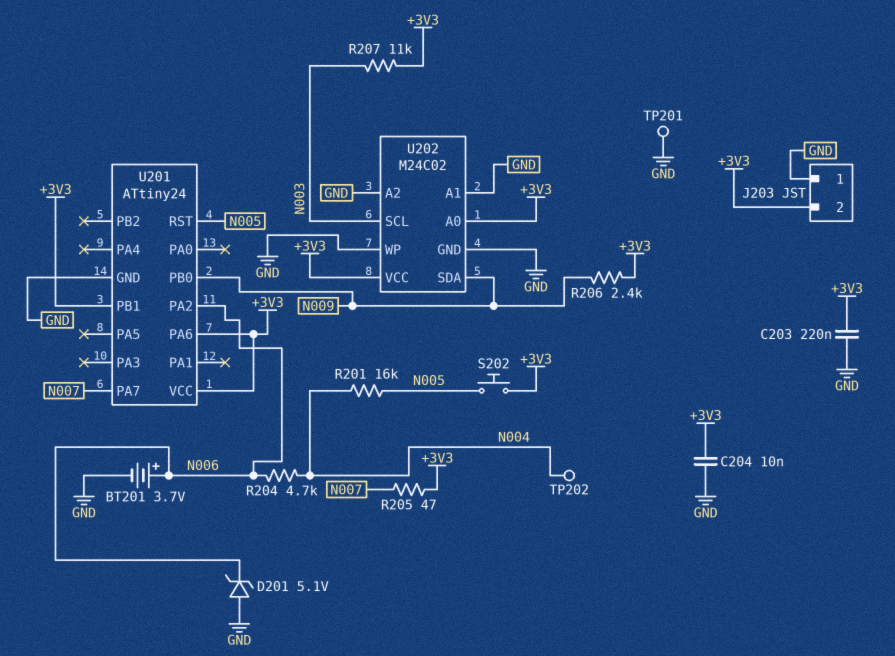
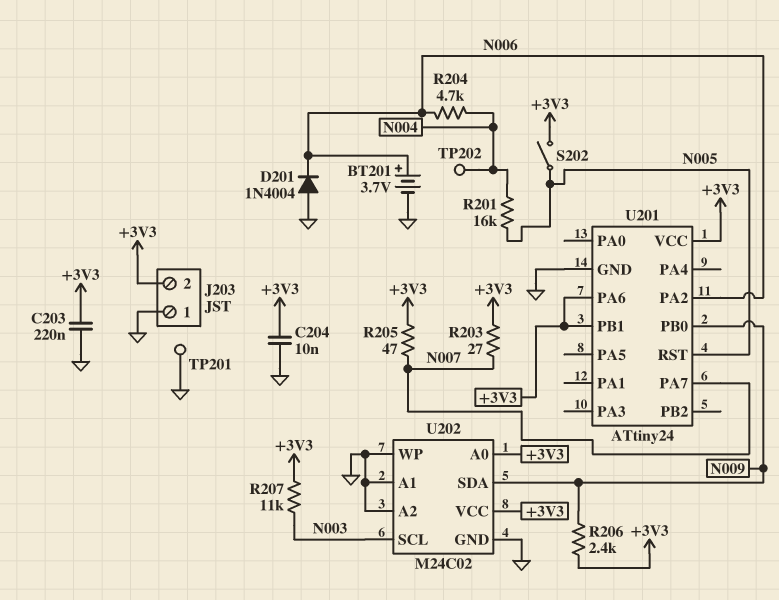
D201: zener 5.1V (A GND, K N006) -> diode 1N4004 (A GND, K N006)
R203: none -> 27 (+3V3, N007)
S202: button (+3V3, N005) -> switch (+3V3, N005)

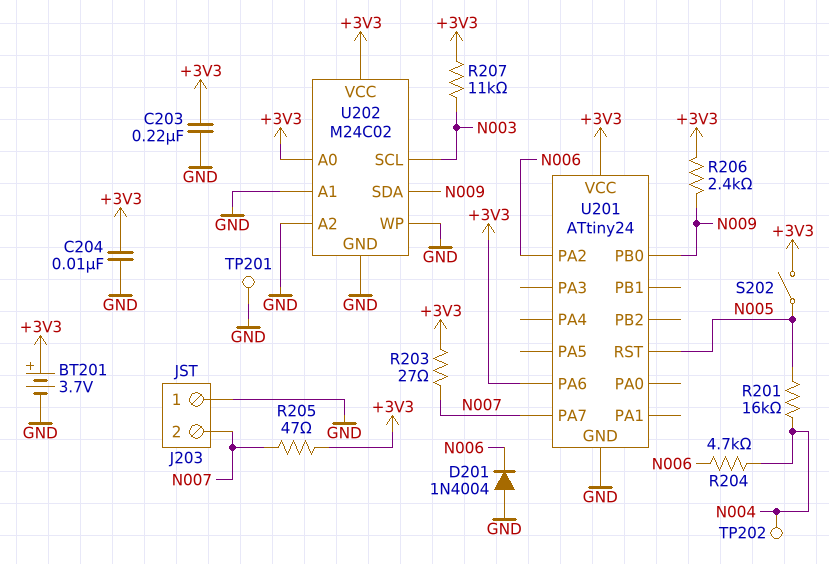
BT201: 3.7V (plus N006, minus GND) -> 3.7V (plus +3V3, minus GND)
J203 pin 2: +3V3 -> N007
U201 pin PB1: +3V3 -> none

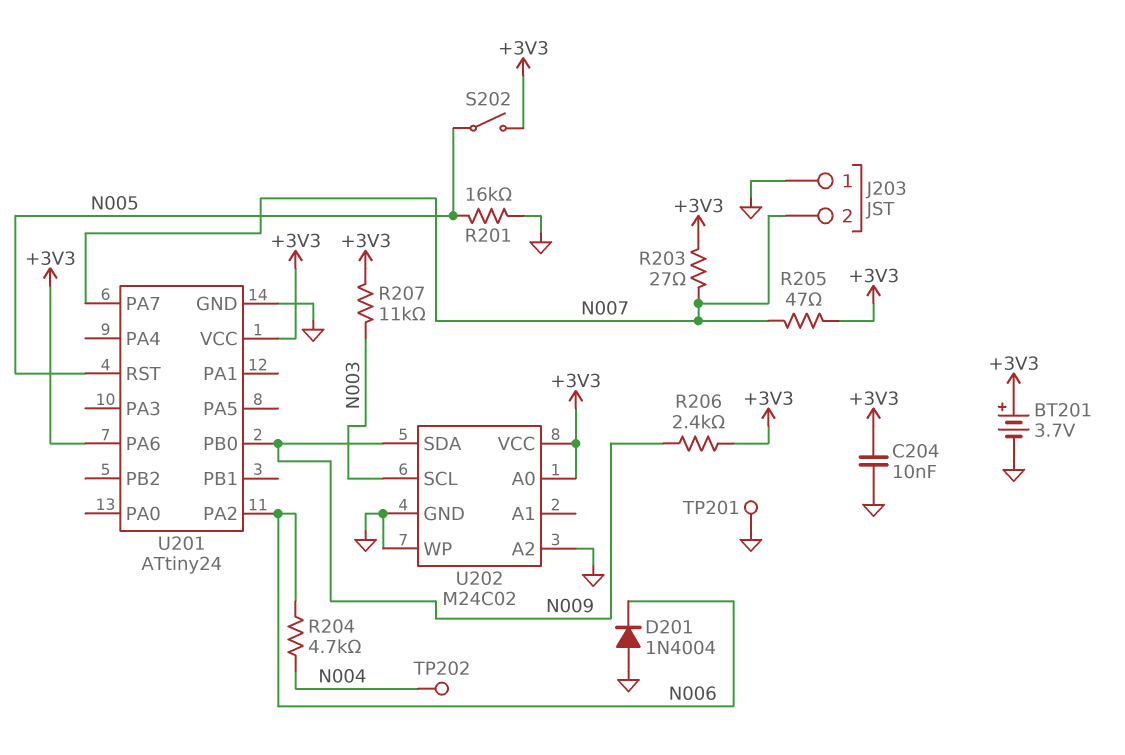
C203: 220nF (+3V3, GND) -> none
R201: 16k (N004, N005) -> 16k (GND, N005)
U202 pin A1: GND -> none

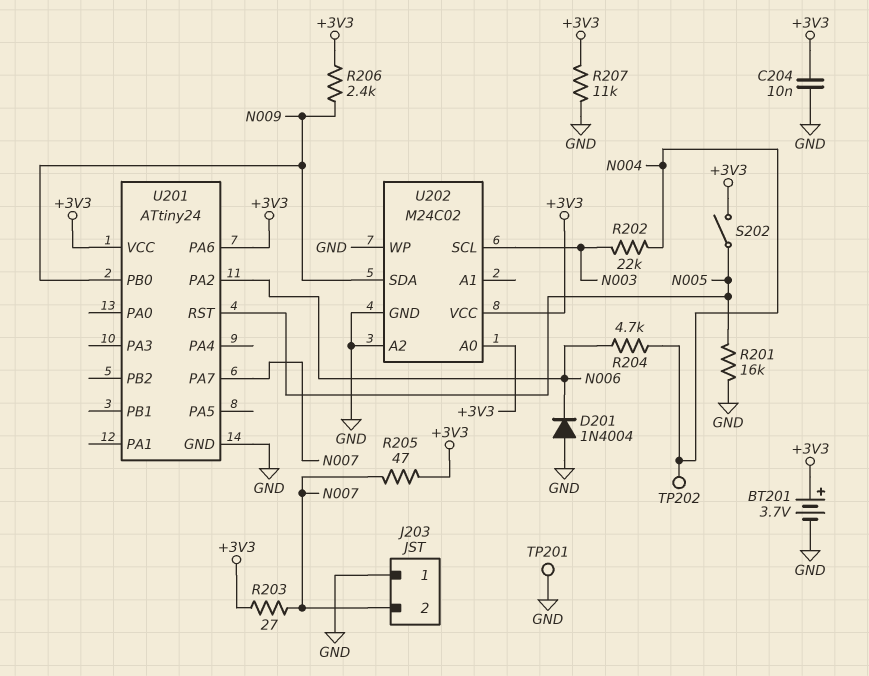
R202: none -> 22k (N003, N004)
R207: 11k (+3V3, N003) -> 11k (+3V3, GND)

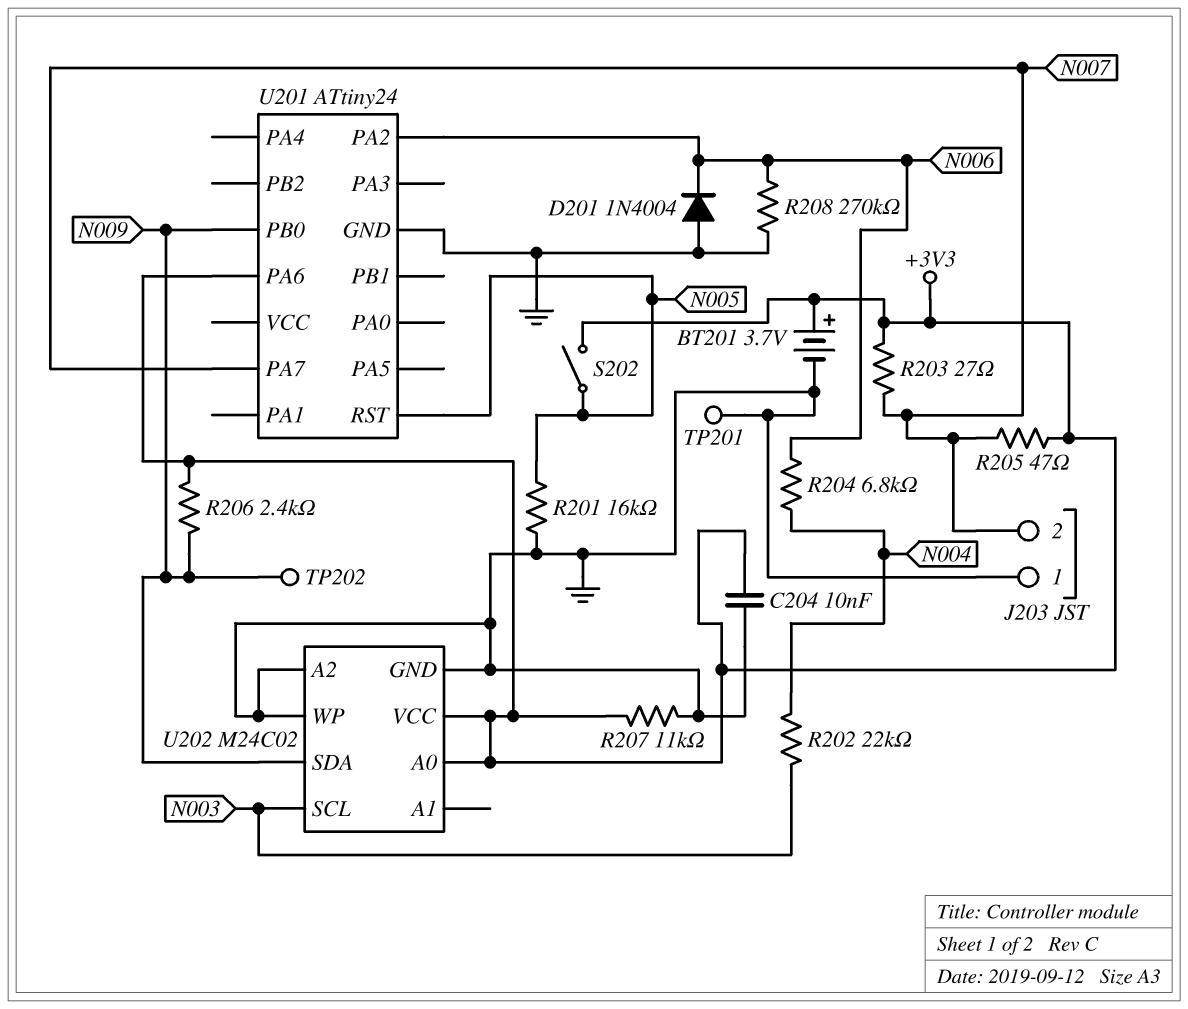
R204: 4.7k (N004, N006) -> 6.8k (N004, N006)
R208: none -> 270k (GND, N006)
TP202: test point (N004) -> test point (N009)
U201 pin VCC: +3V3 -> none

